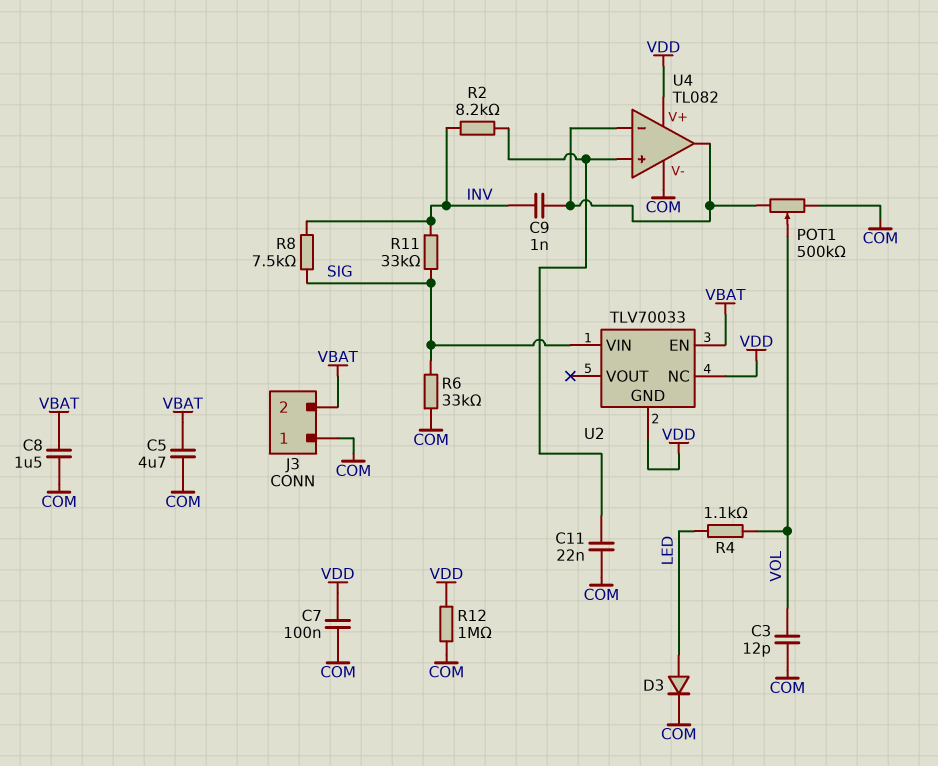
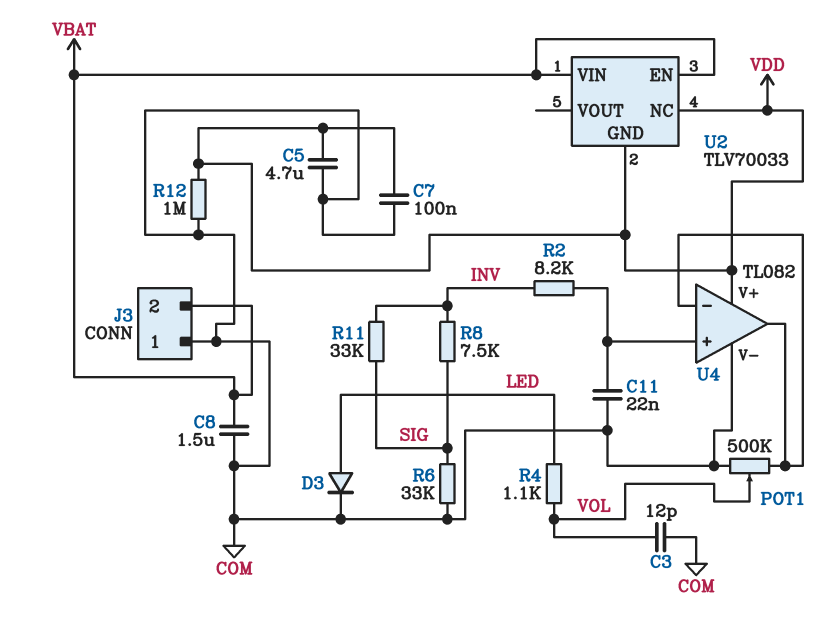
C5: 4.7uF (COM, VBAT) -> 4.7uF (COM, VDD)
C9: 1nF (INV, U4/in-) -> none
U2 pin VIN: SIG -> VBAT

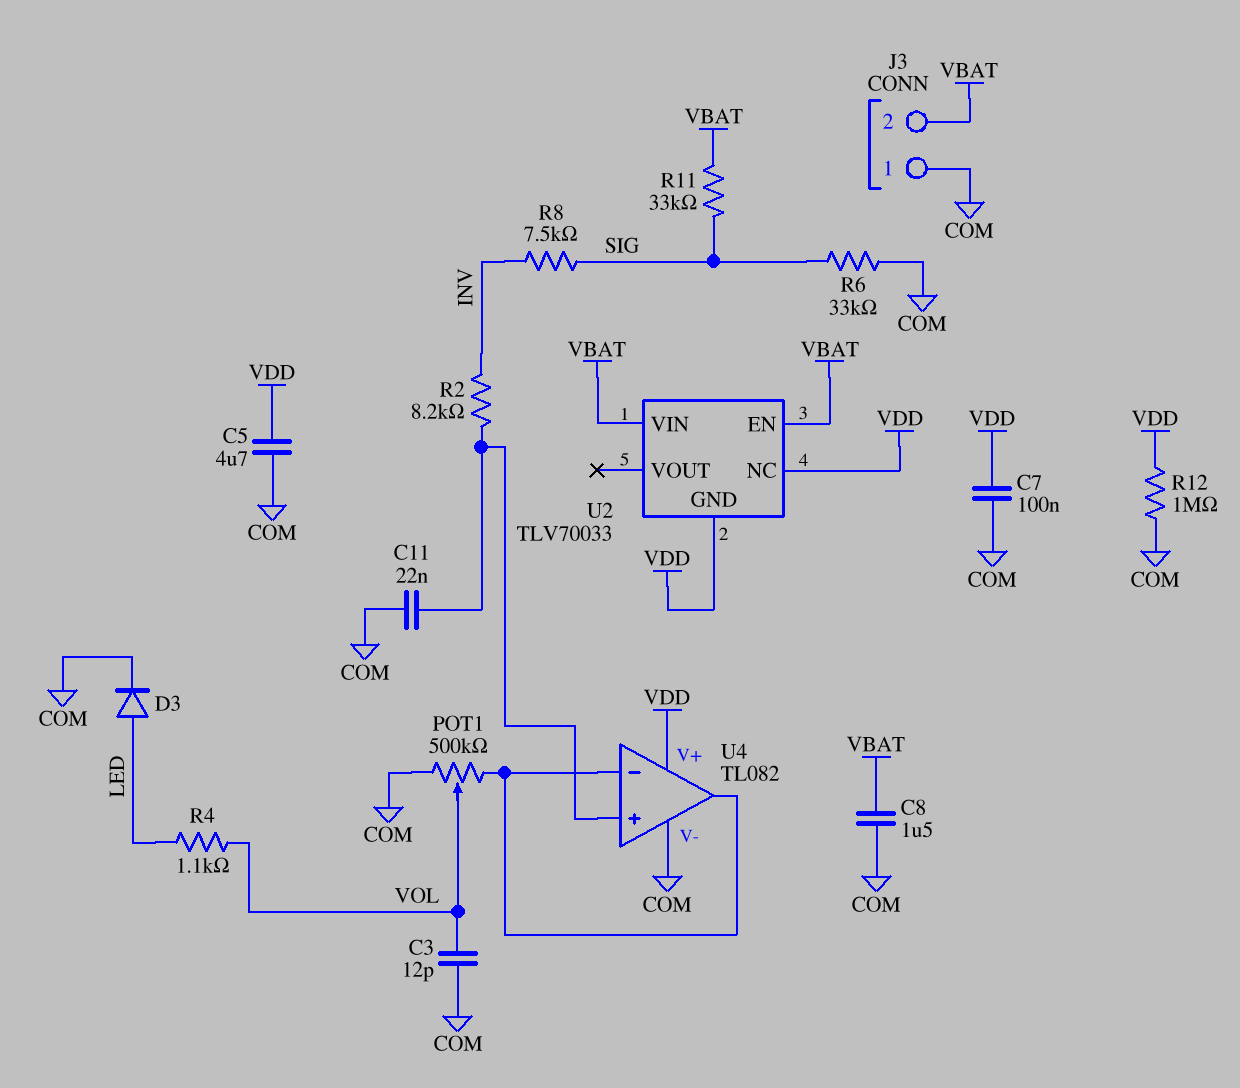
R11: 33k (INV, SIG) -> 33k (SIG, VBAT)

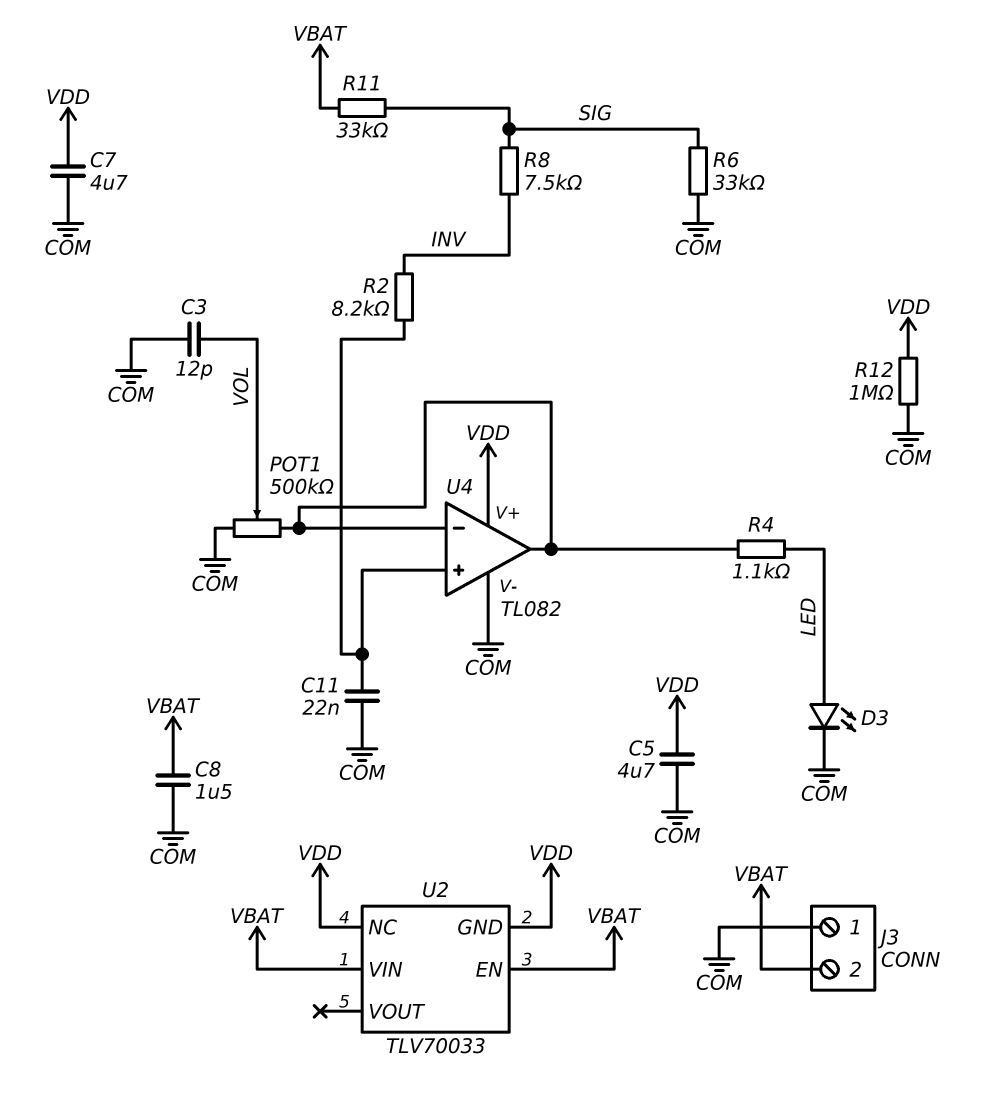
C7: 100nF (COM, VDD) -> 4.7uF (COM, VDD)
D3: diode (A LED, K COM) -> LED (A LED, K COM)
R4: 1.1k (LED, VOL) -> 1.1k (LED, U4/in-)

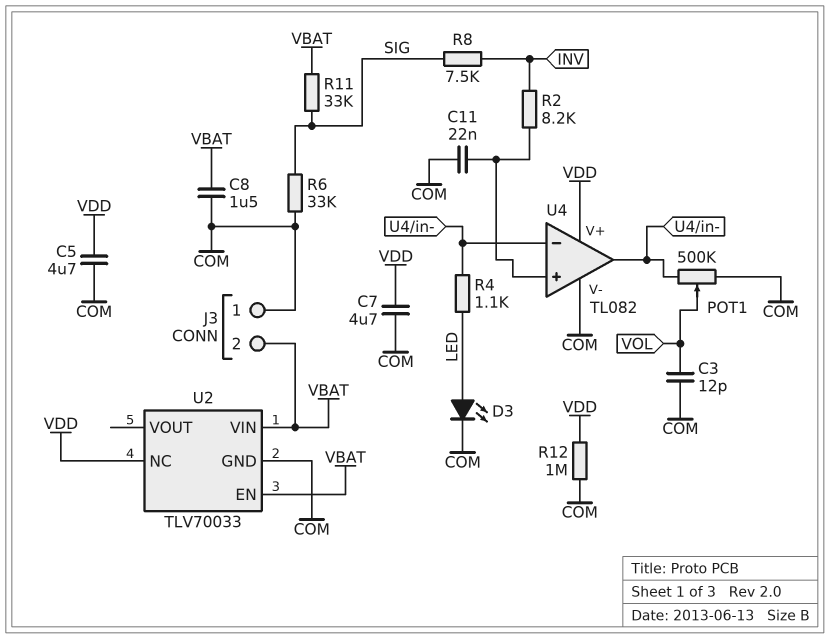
U2 pin GND: VDD -> COM

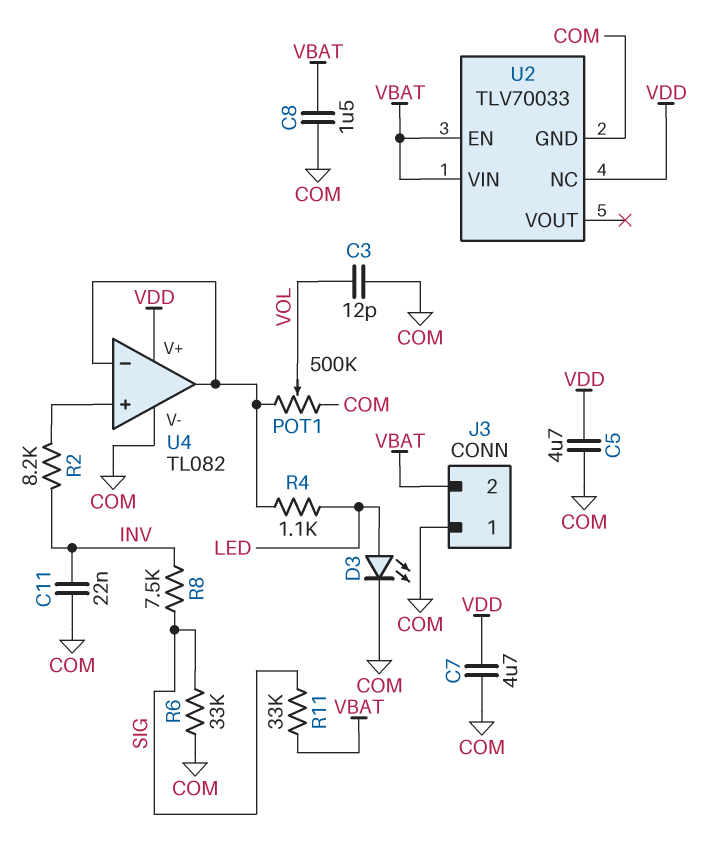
C11: 22nF (COM, U4/in+) -> 22nF (COM, INV)
R12: 1M (COM, VDD) -> none

